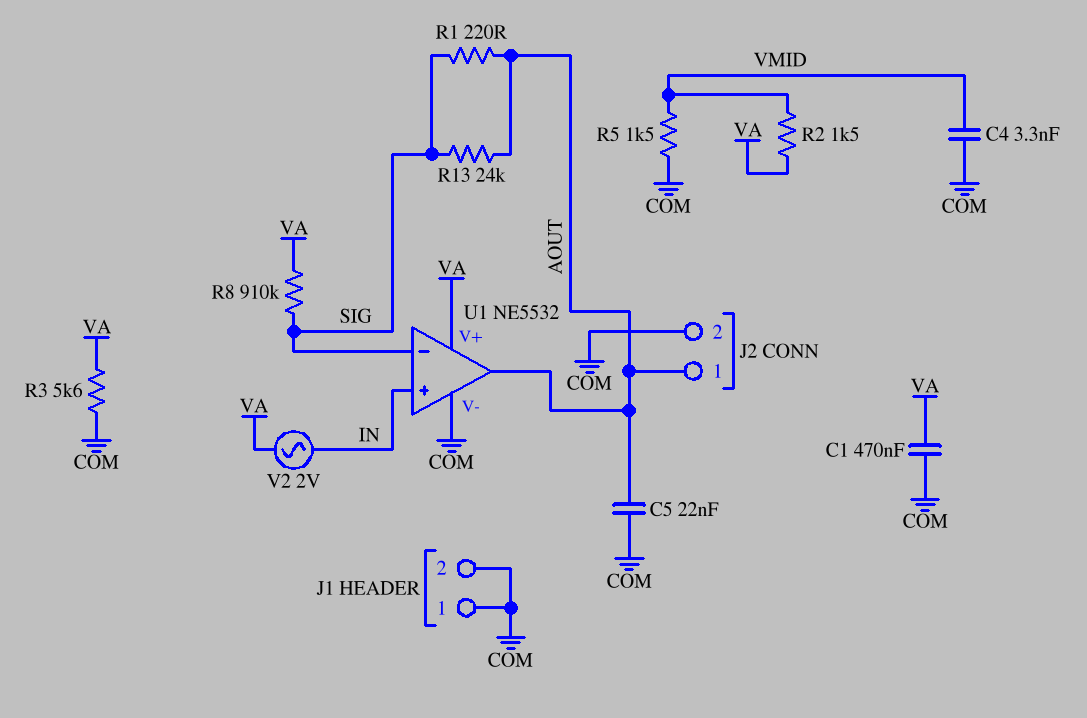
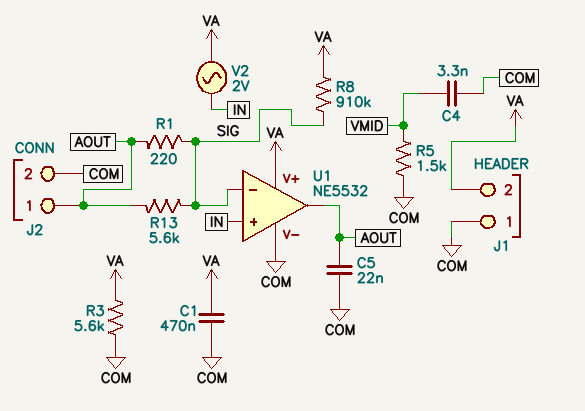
J1 pin 2: COM -> VA
R2: 1.5k (VA, VMID) -> none
R13: 24k (AOUT, SIG) -> 5.6k (AOUT, SIG)

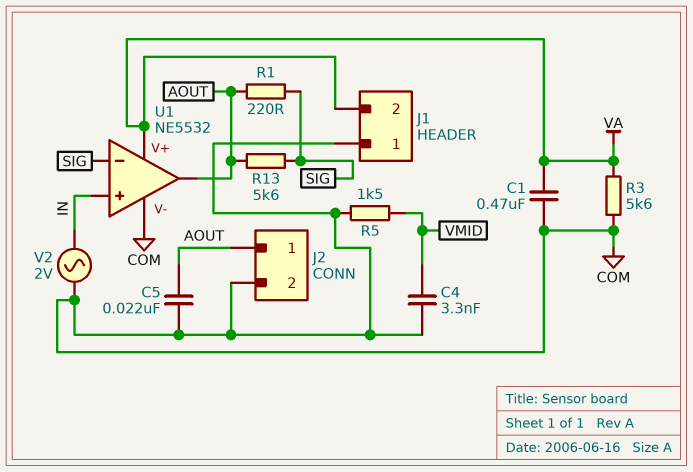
R8: 910k (SIG, VA) -> none
V2: AC 2V (IN, VA) -> AC 2V (COM, IN)

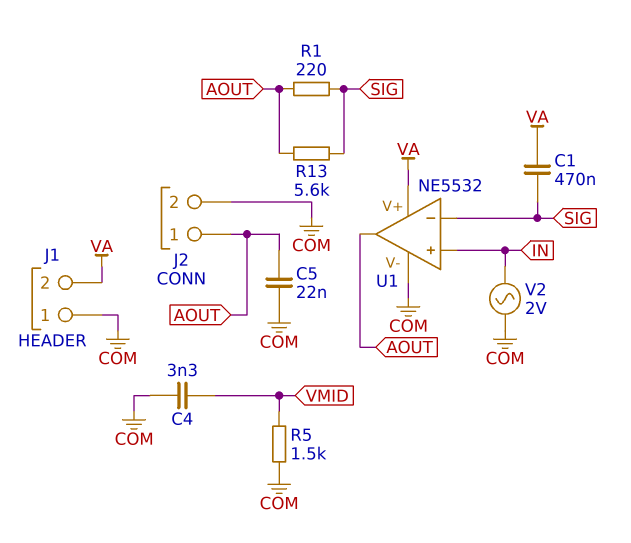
C1: 470nF (COM, VA) -> 470nF (SIG, VA)
R3: 5.6k (COM, VA) -> none

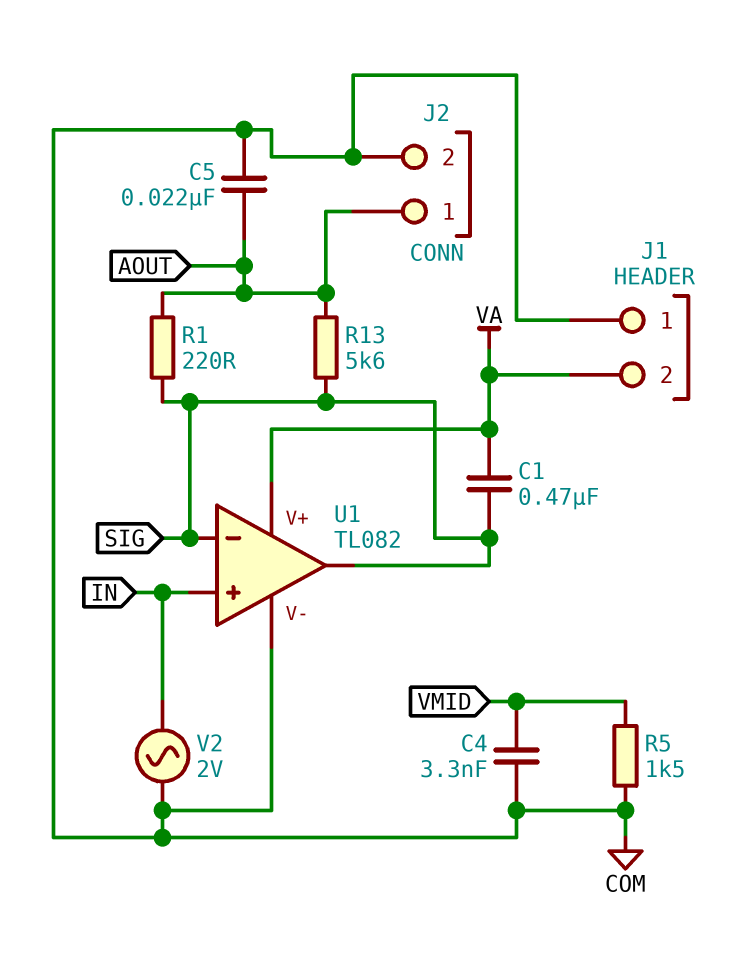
U1: NE5532 -> TL082
U1 pin out: AOUT -> SIG

